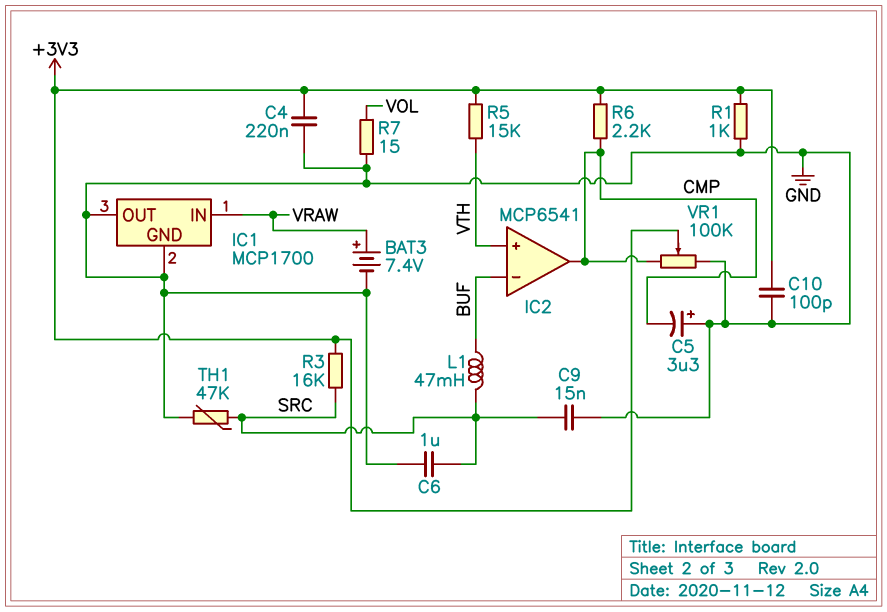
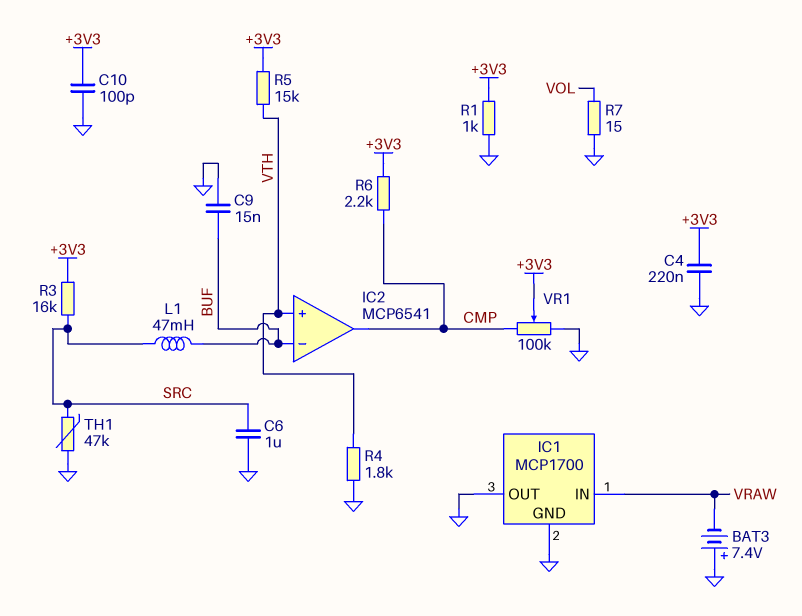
BAT3: 7.4V (plus VRAW, minus GND) -> 7.4V (plus GND, minus VRAW)
C5: 3.3uF (plus GND, minus CMP) -> none
C9: 15nF (GND, SRC) -> 15nF (BUF, GND)
R4: none -> 1.8k (GND, VTH)

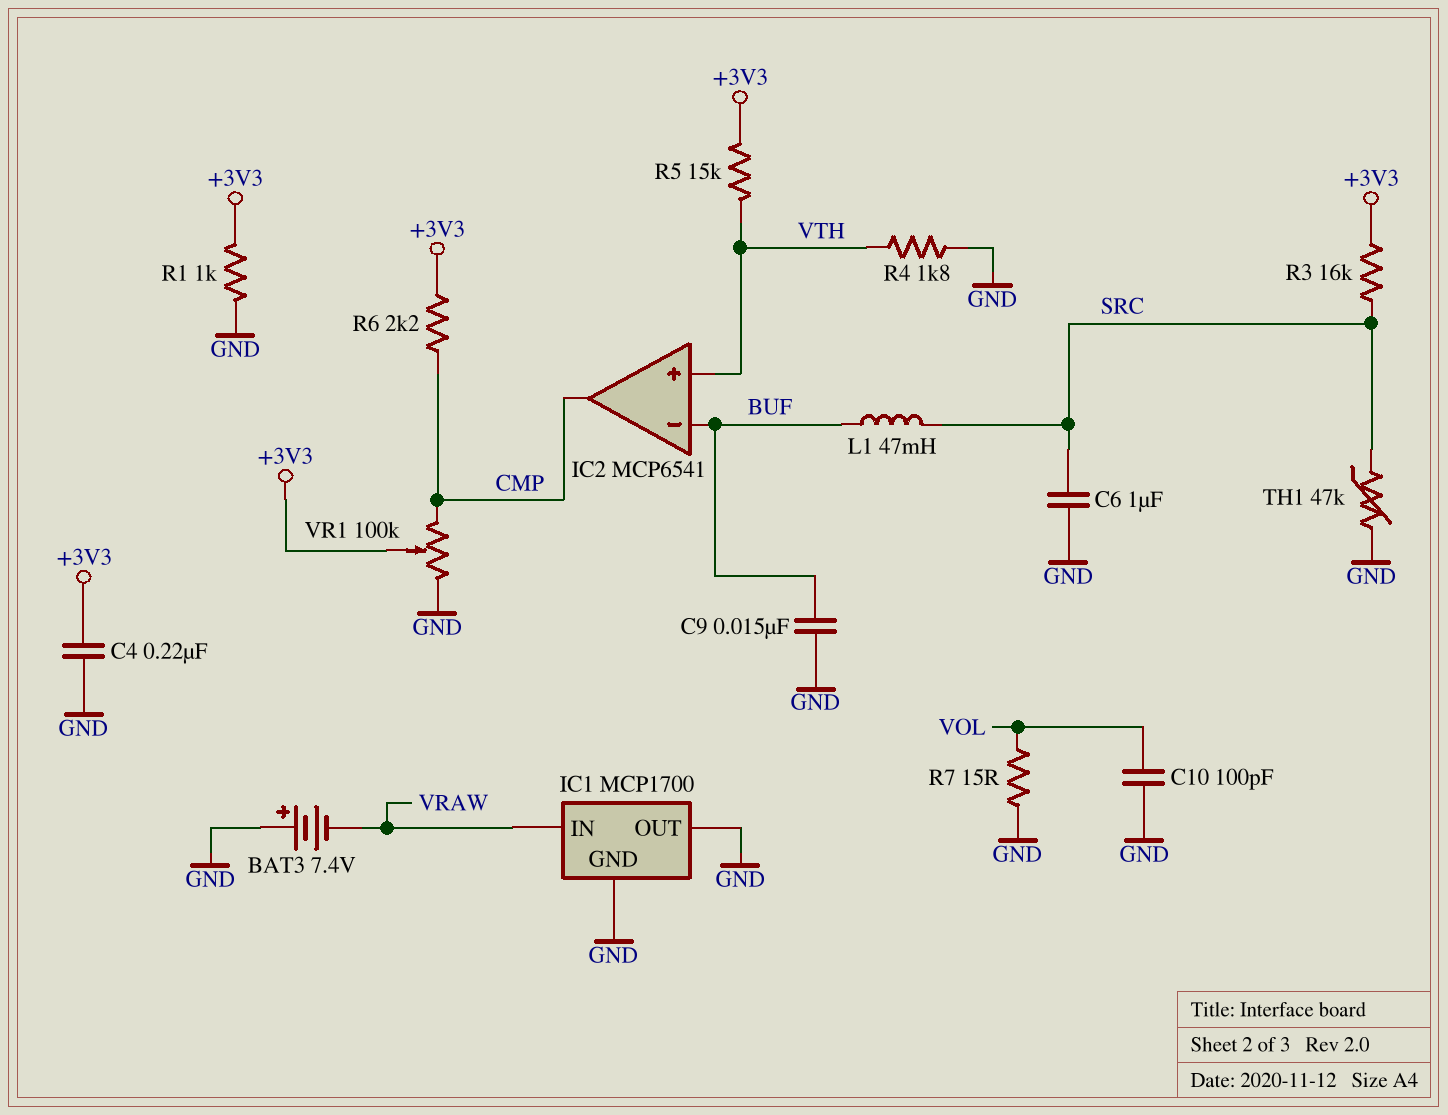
C10: 100pF (+3V3, GND) -> 100pF (GND, VOL)

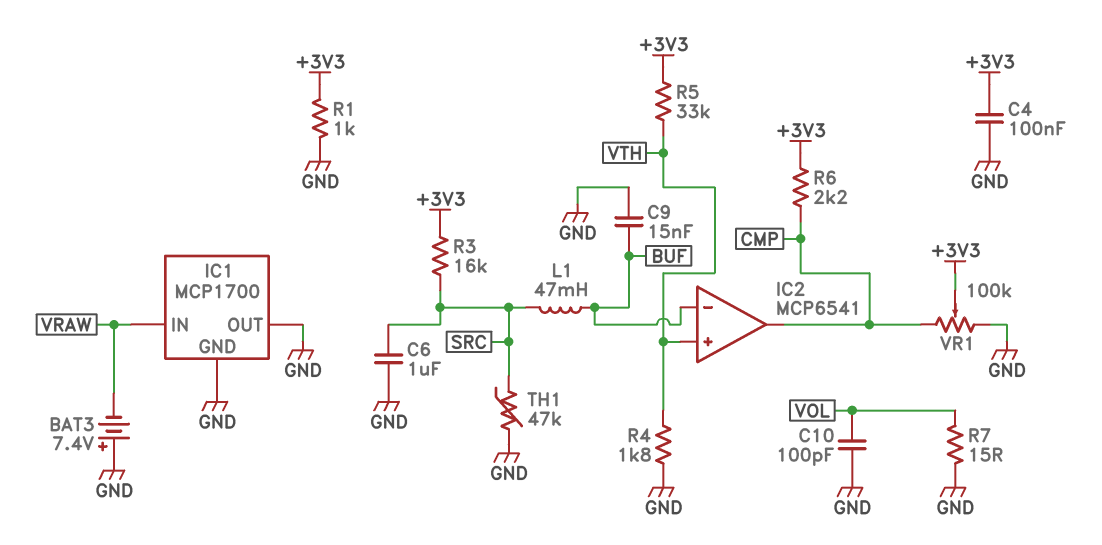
C4: 220nF (+3V3, GND) -> 100nF (+3V3, GND)
R5: 15k (+3V3, VTH) -> 33k (+3V3, VTH)

